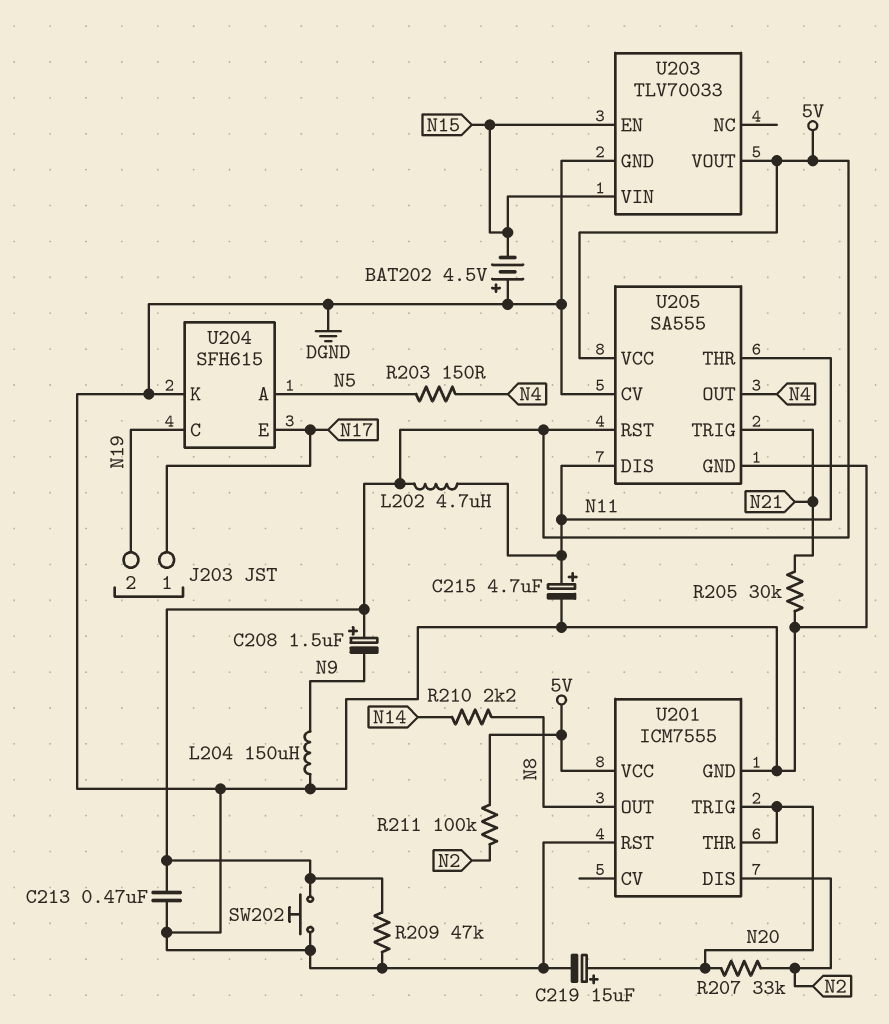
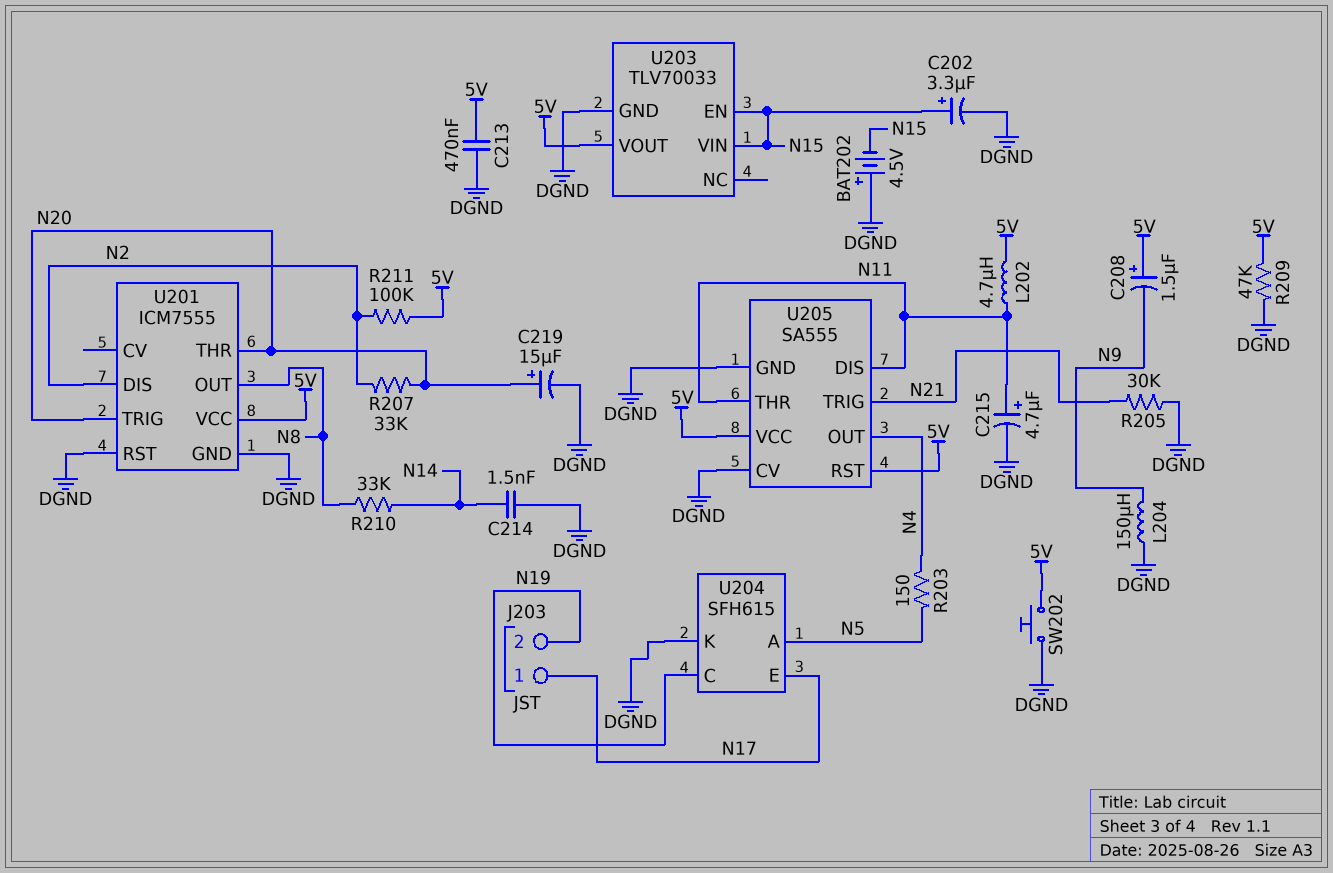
C202: none -> 3.3uF (plus N15, minus DGND)
C214: none -> 1.5nF (DGND, N14)
R210: 2.2k (N8, N14) -> 33k (N8, N14)

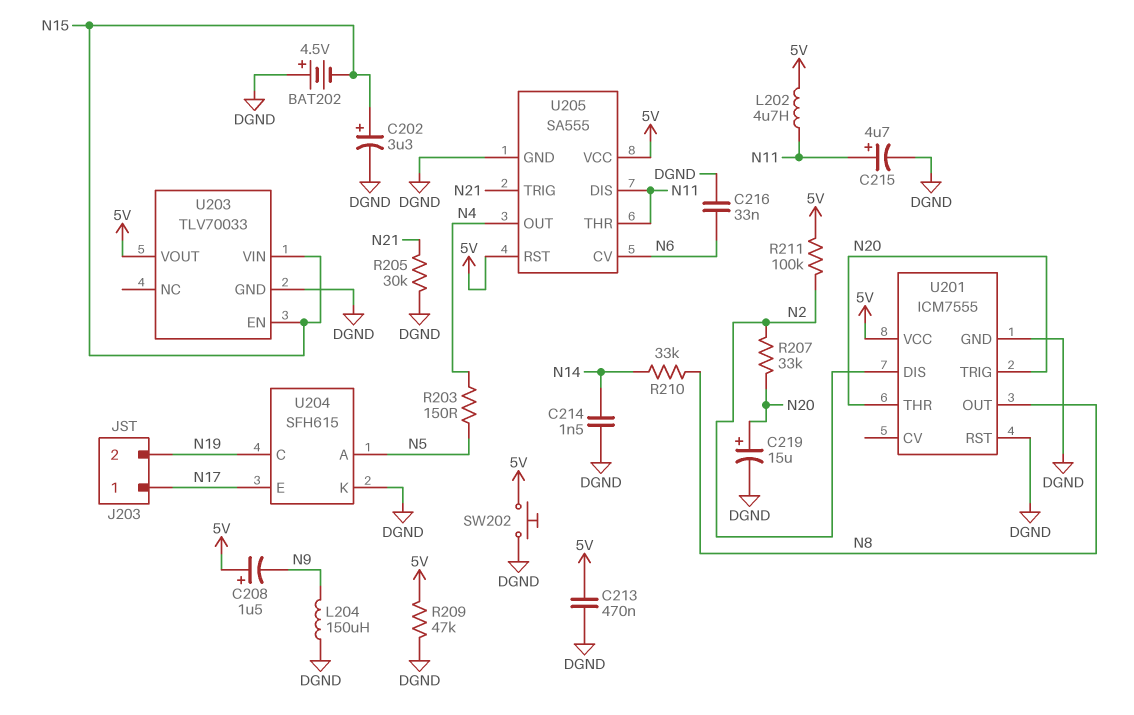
C216: none -> 33nF (DGND, N6)
U205 pin CV: DGND -> N6

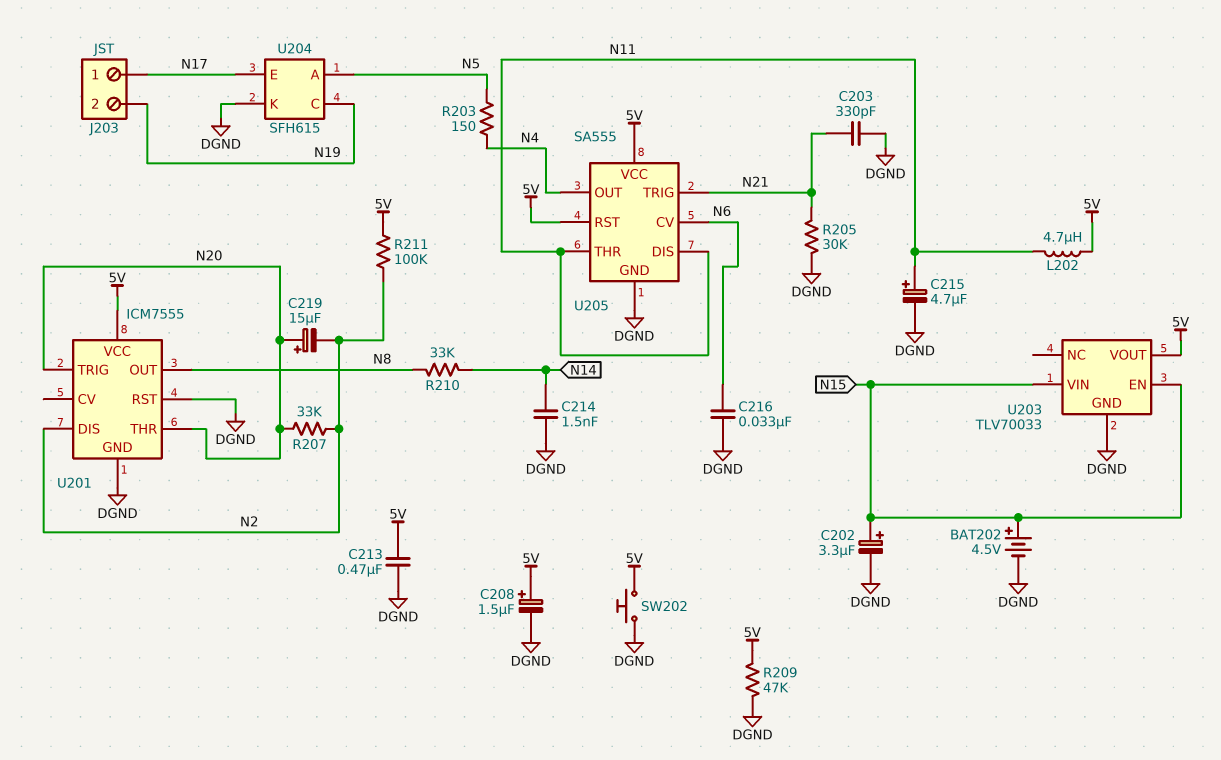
BAT202: 4.5V (plus DGND, minus N15) -> 4.5V (plus N15, minus DGND)
C203: none -> 330pF (DGND, N21)
C208: 1.5uF (plus 5V, minus N9) -> 1.5uF (plus 5V, minus DGND)
C219: 15uF (plus N20, minus DGND) -> 15uF (plus N20, minus N2)
L204: 150uH (DGND, N9) -> none

